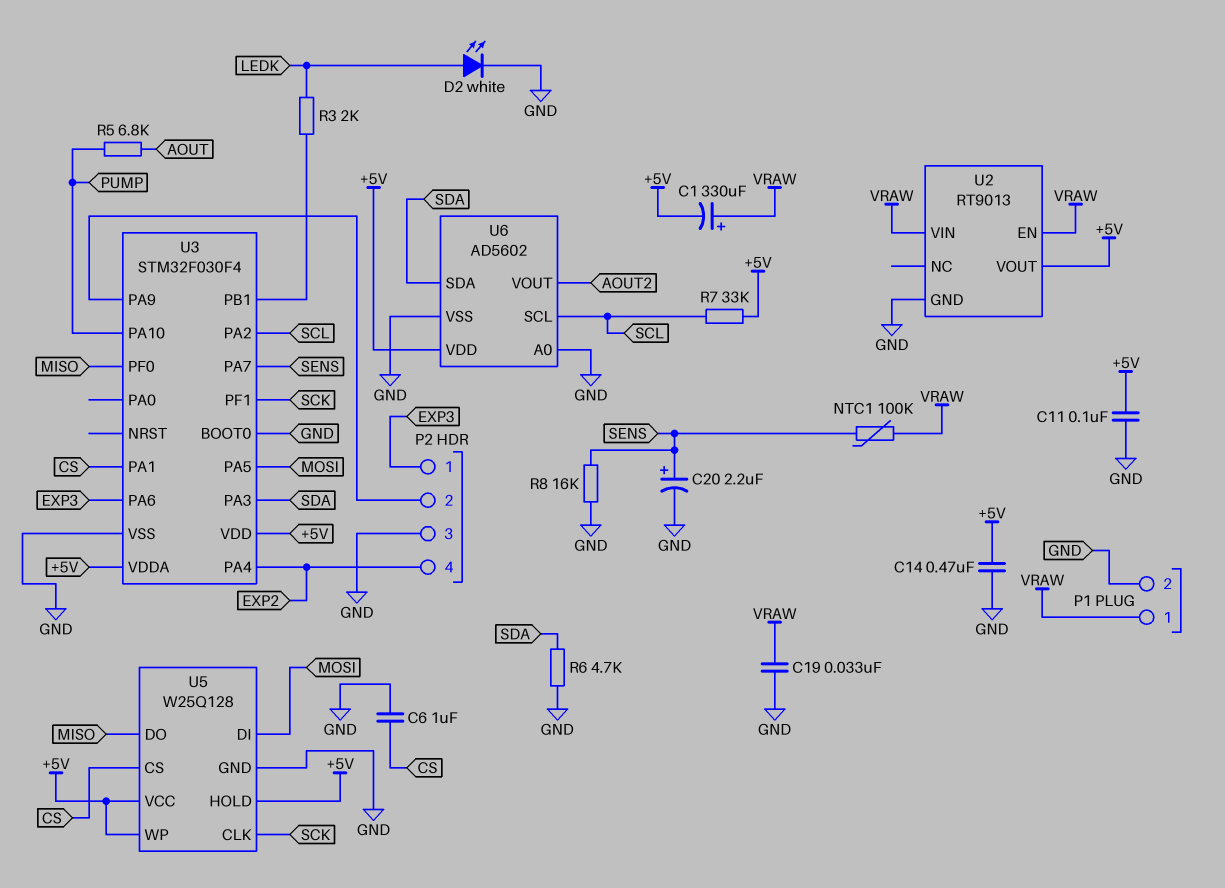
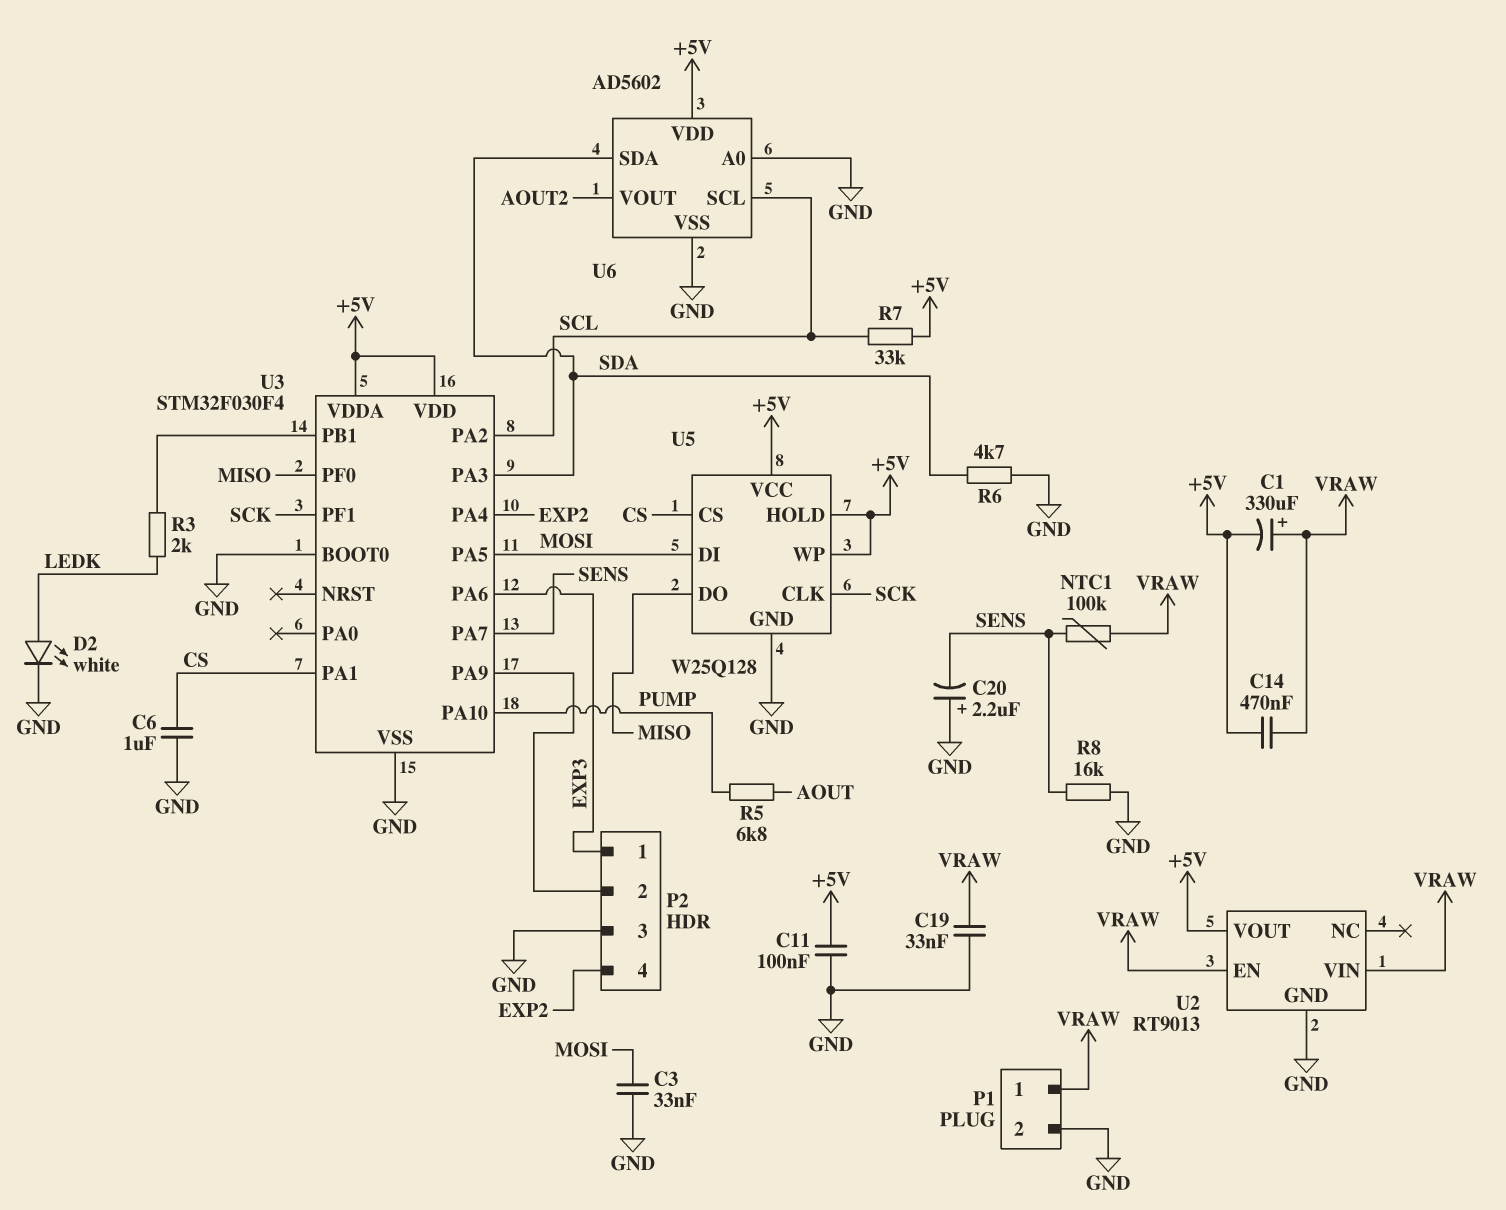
C3: none -> 33nF (GND, MOSI)
C14: 470nF (+5V, GND) -> 470nF (+5V, VRAW)
C20: 2.2uF (plus SENS, minus GND) -> 2.2uF (plus GND, minus SENS)

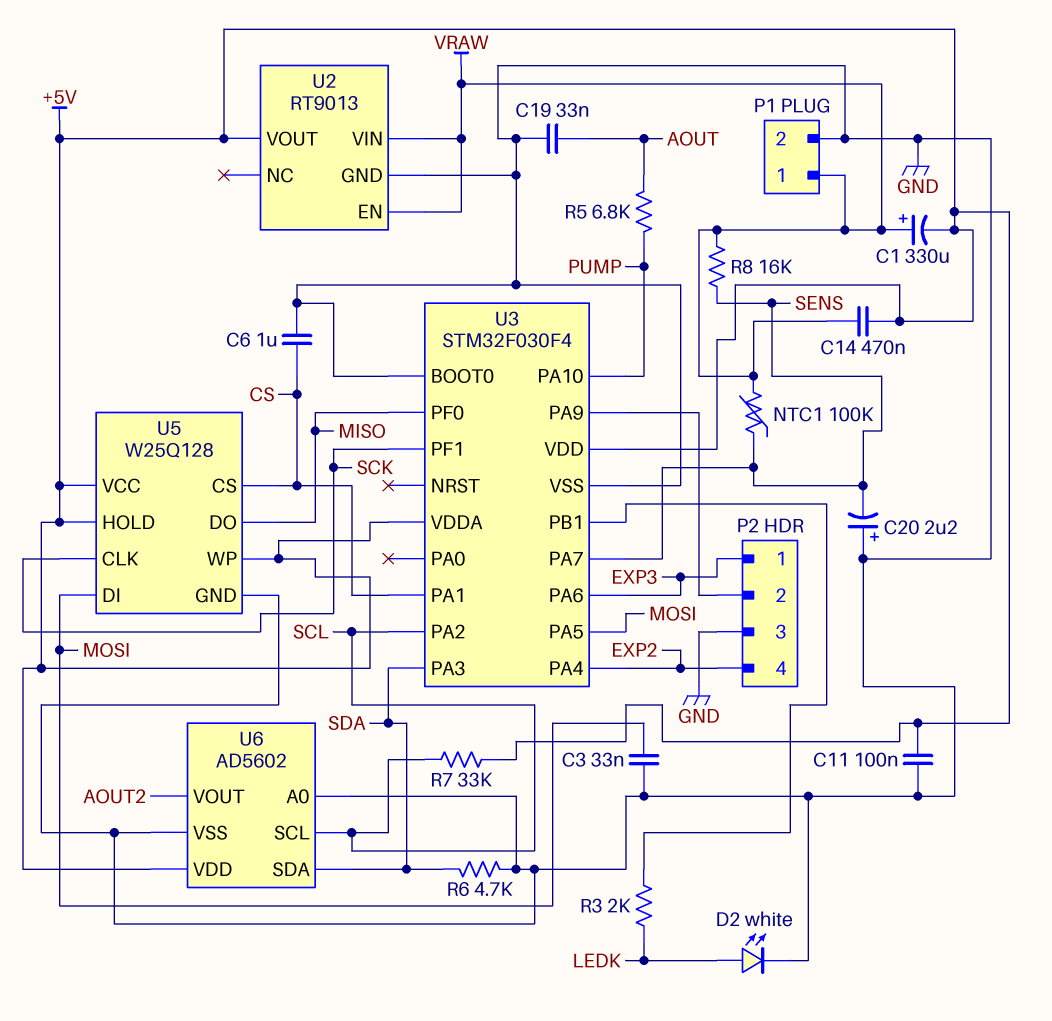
C19: 33nF (GND, VRAW) -> 33nF (AOUT, GND)
R8: 16k (GND, SENS) -> 16k (SENS, VRAW)

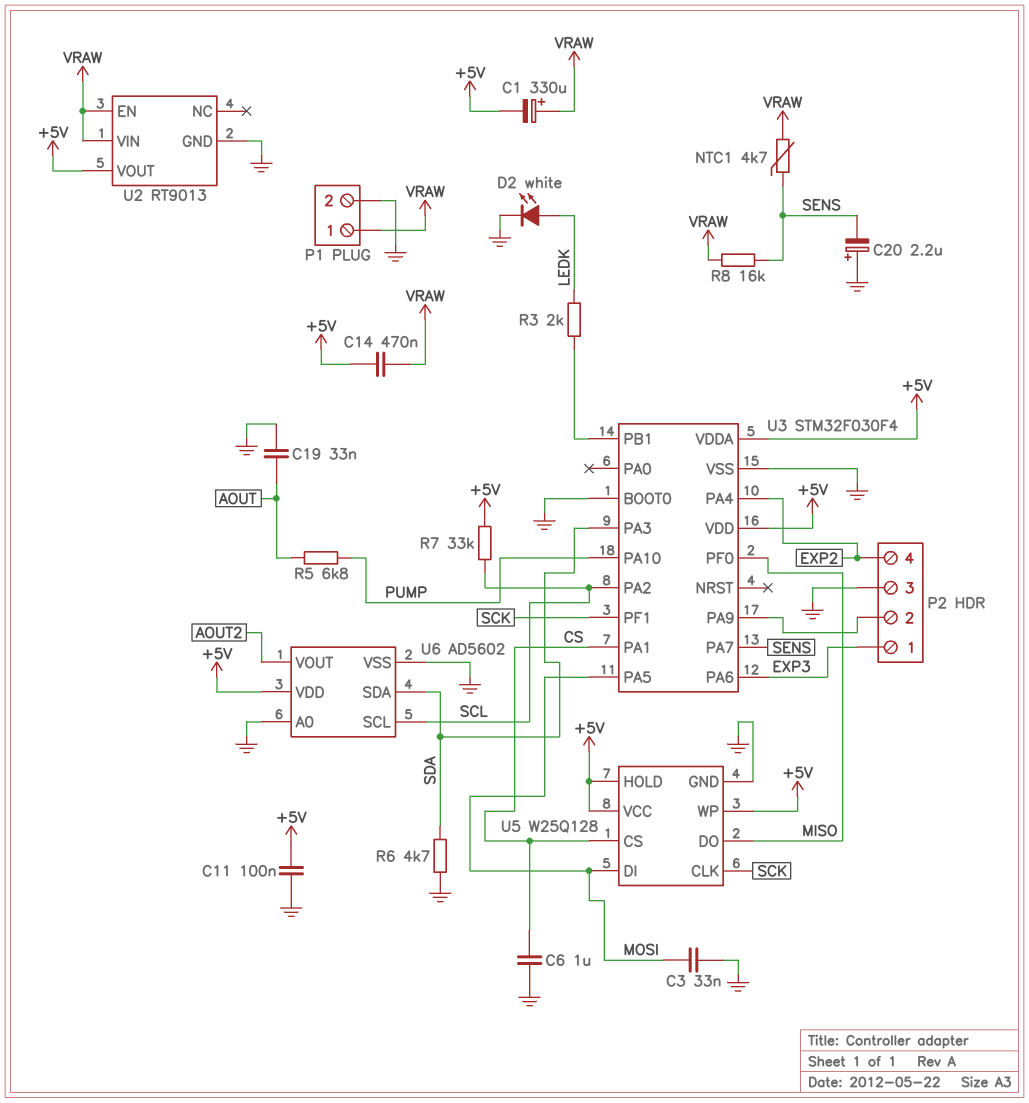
NTC1: 100k (SENS, VRAW) -> 4.7k (SENS, VRAW)

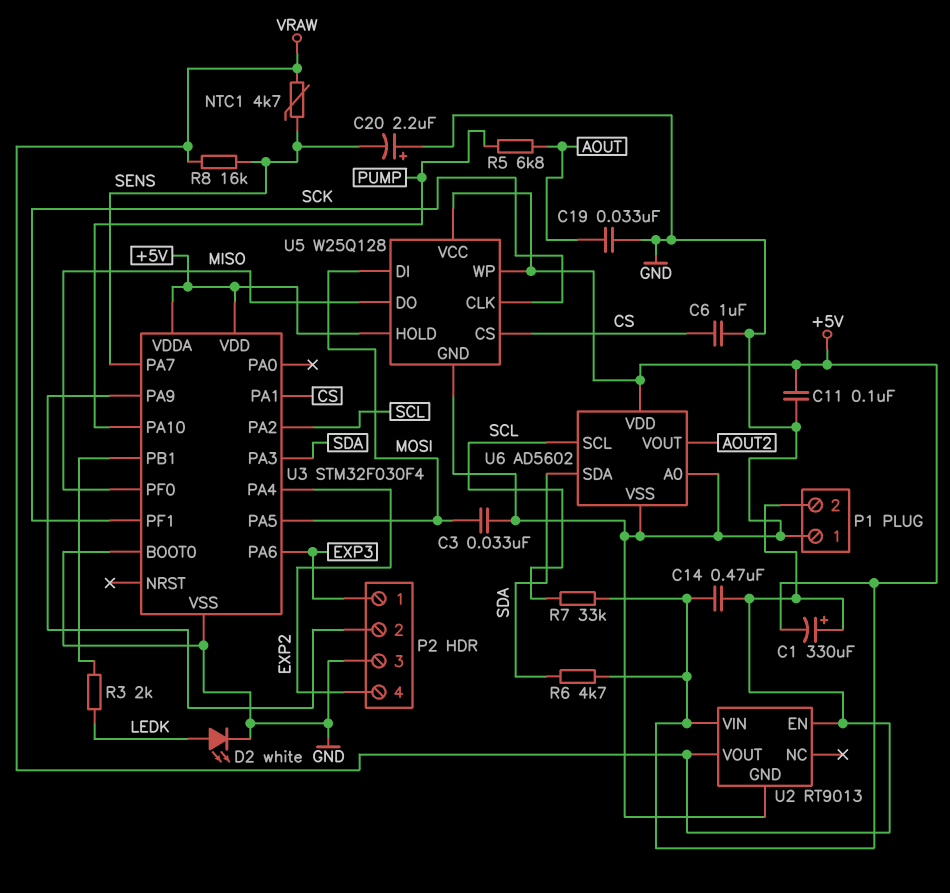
P1 pin 1: VRAW -> GND
P1 pin 2: GND -> VRAW
R6: 4.7k (GND, SDA) -> 4.7k (+5V, SDA)
U2 pin VIN: VRAW -> +5V
U2 pin VOUT: +5V -> VRAW

